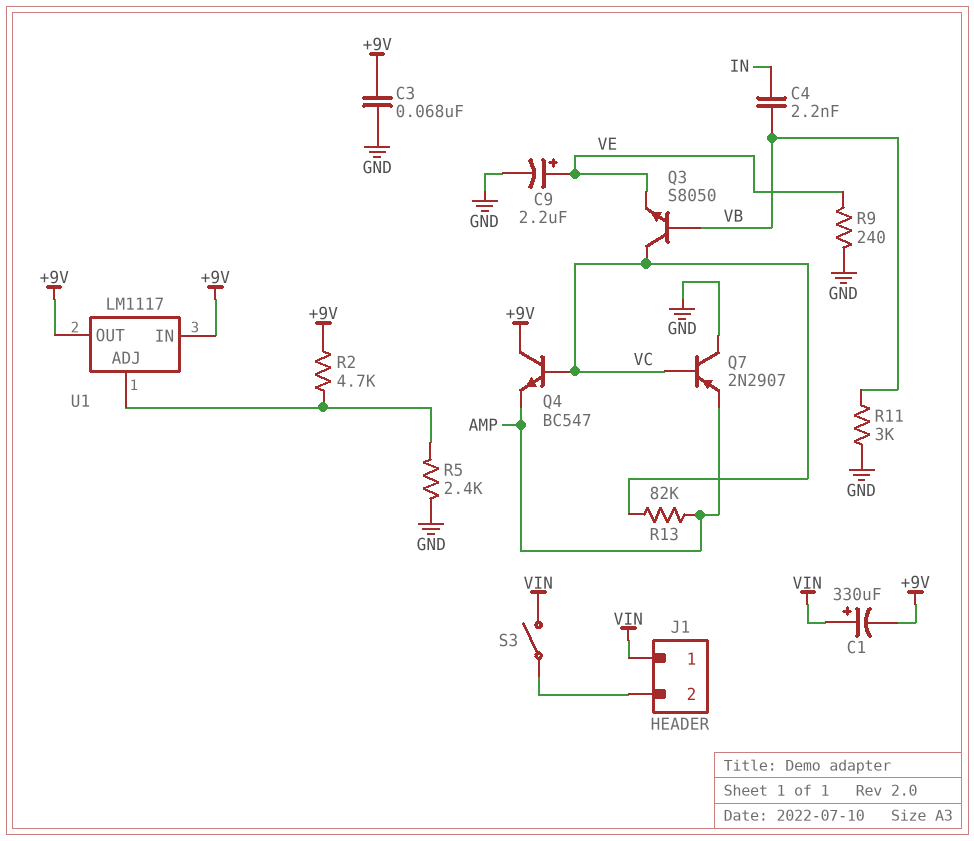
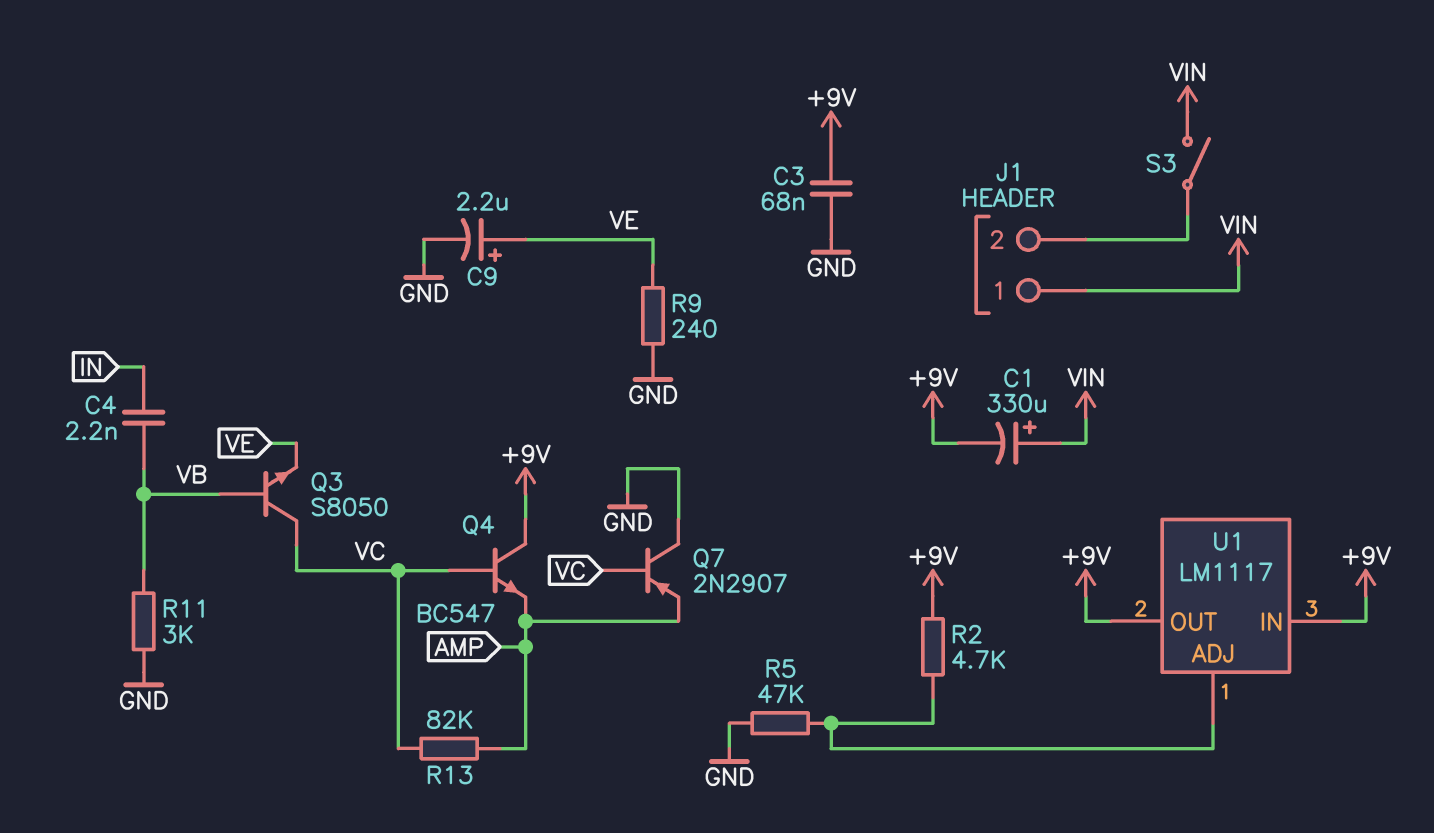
R5: 2.4k (GND, U1/ADJ) -> 47k (GND, U1/ADJ)

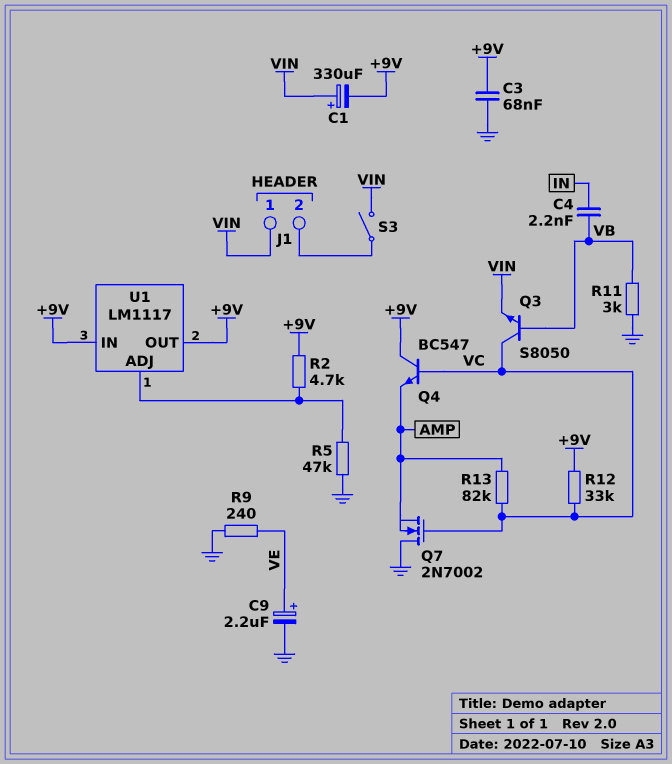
Q3: NPN S8050 (B VB, C VC, E VE) -> NPN S8050 (B VB, C VC, E VIN)
Q7: PNP 2N2907 (B VC, C GND, E AMP) -> NMOS 2N7002 (G VC, D GND, S AMP)
R12: none -> 33k (+9V, VC)

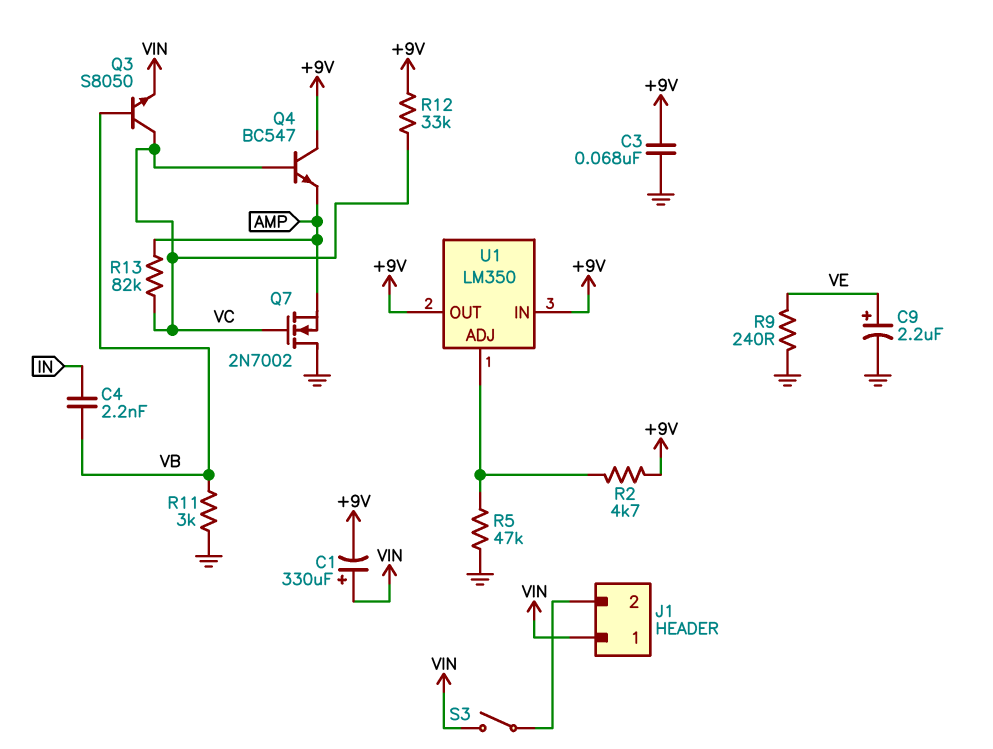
U1: LM1117 -> LM350

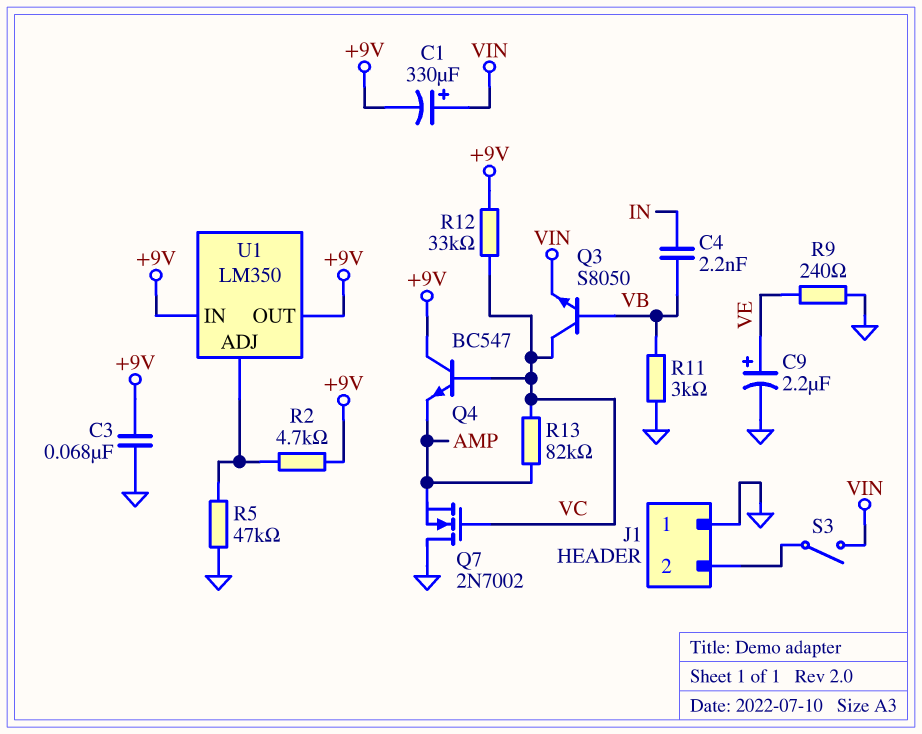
J1 pin 1: VIN -> GND

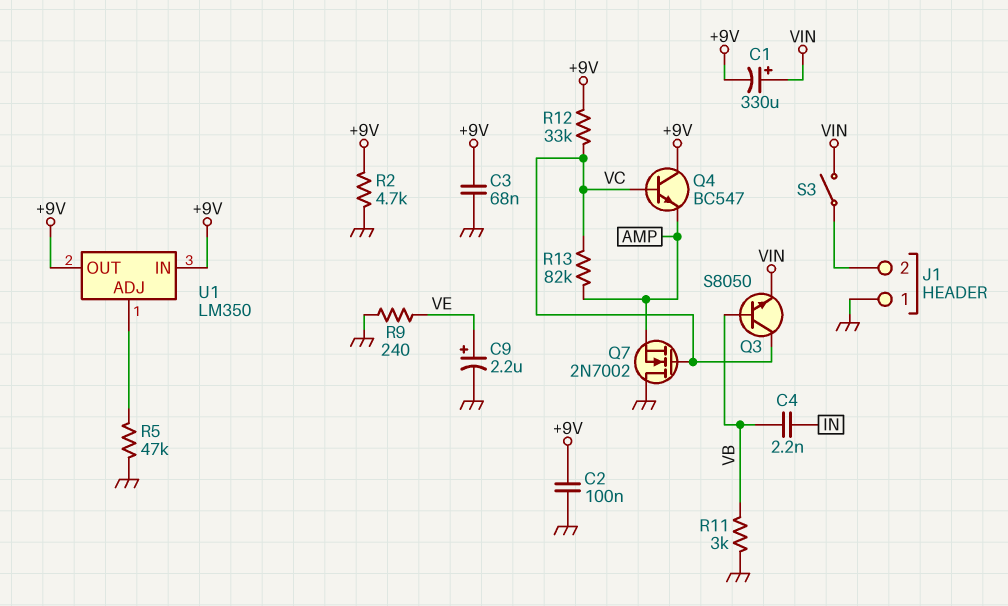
C2: none -> 100nF (+9V, GND)
R2: 4.7k (+9V, U1/ADJ) -> 4.7k (+9V, GND)

